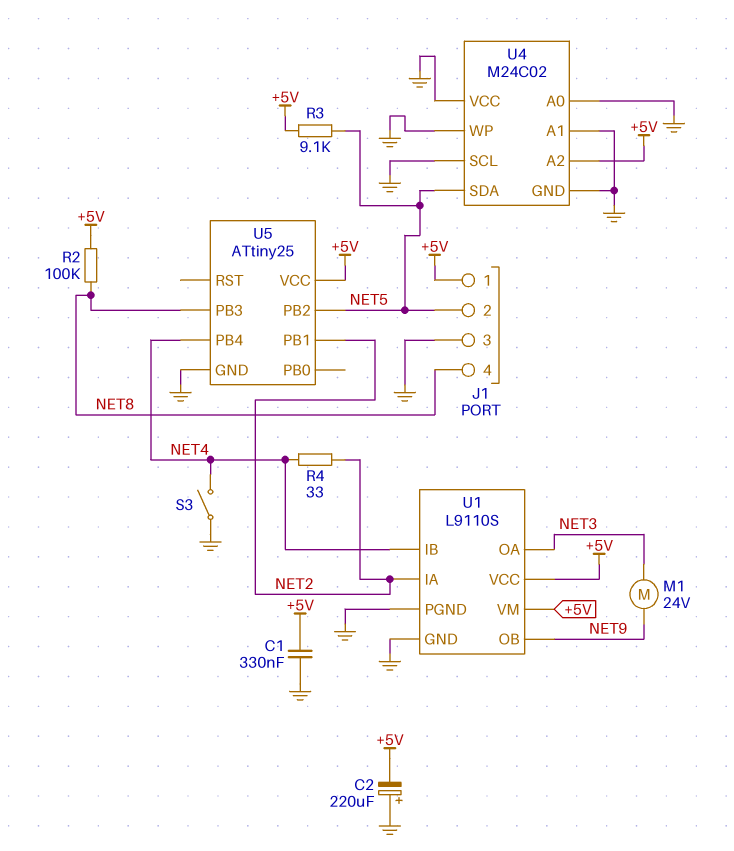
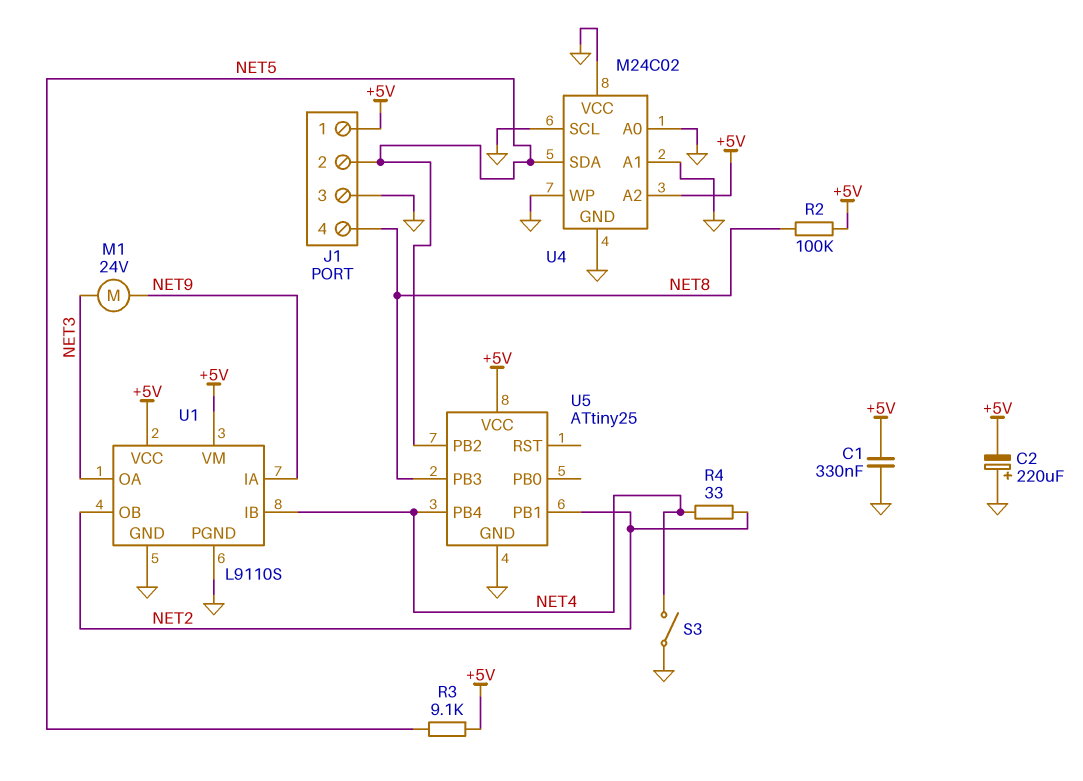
U1 pin IA: NET2 -> NET9
U1 pin OB: NET9 -> NET2

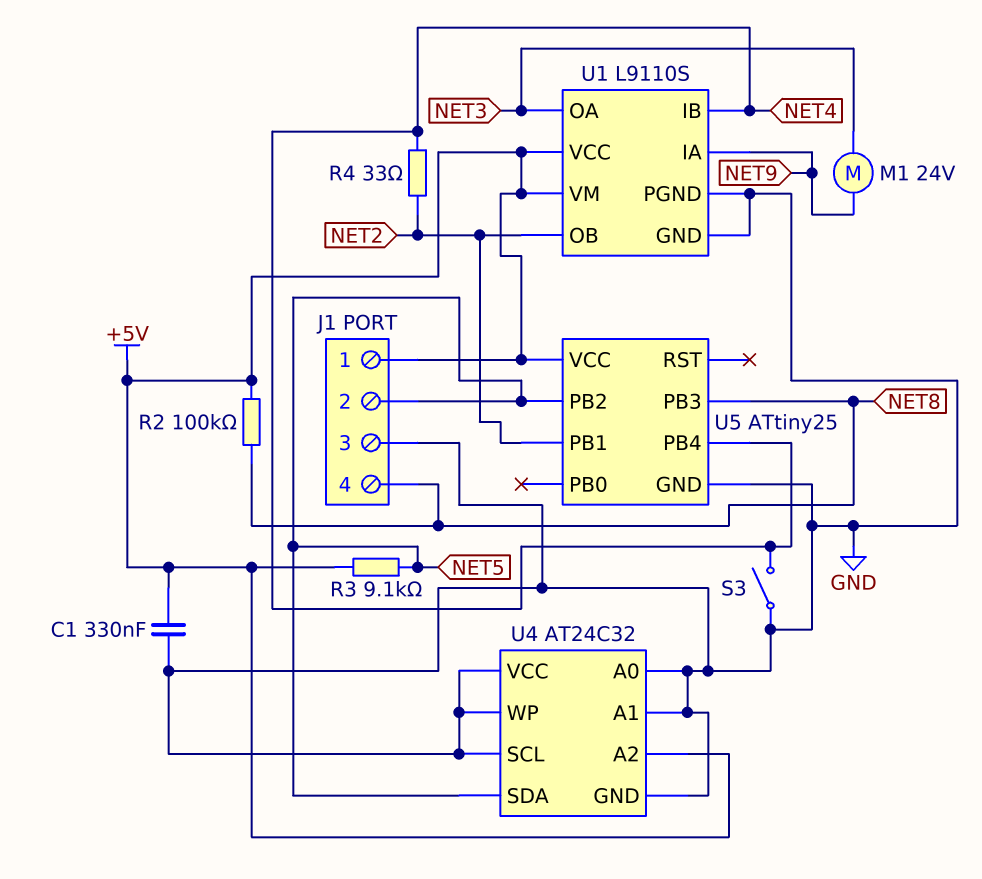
C2: 220uF (plus GND, minus +5V) -> none
U4: M24C02 -> AT24C32

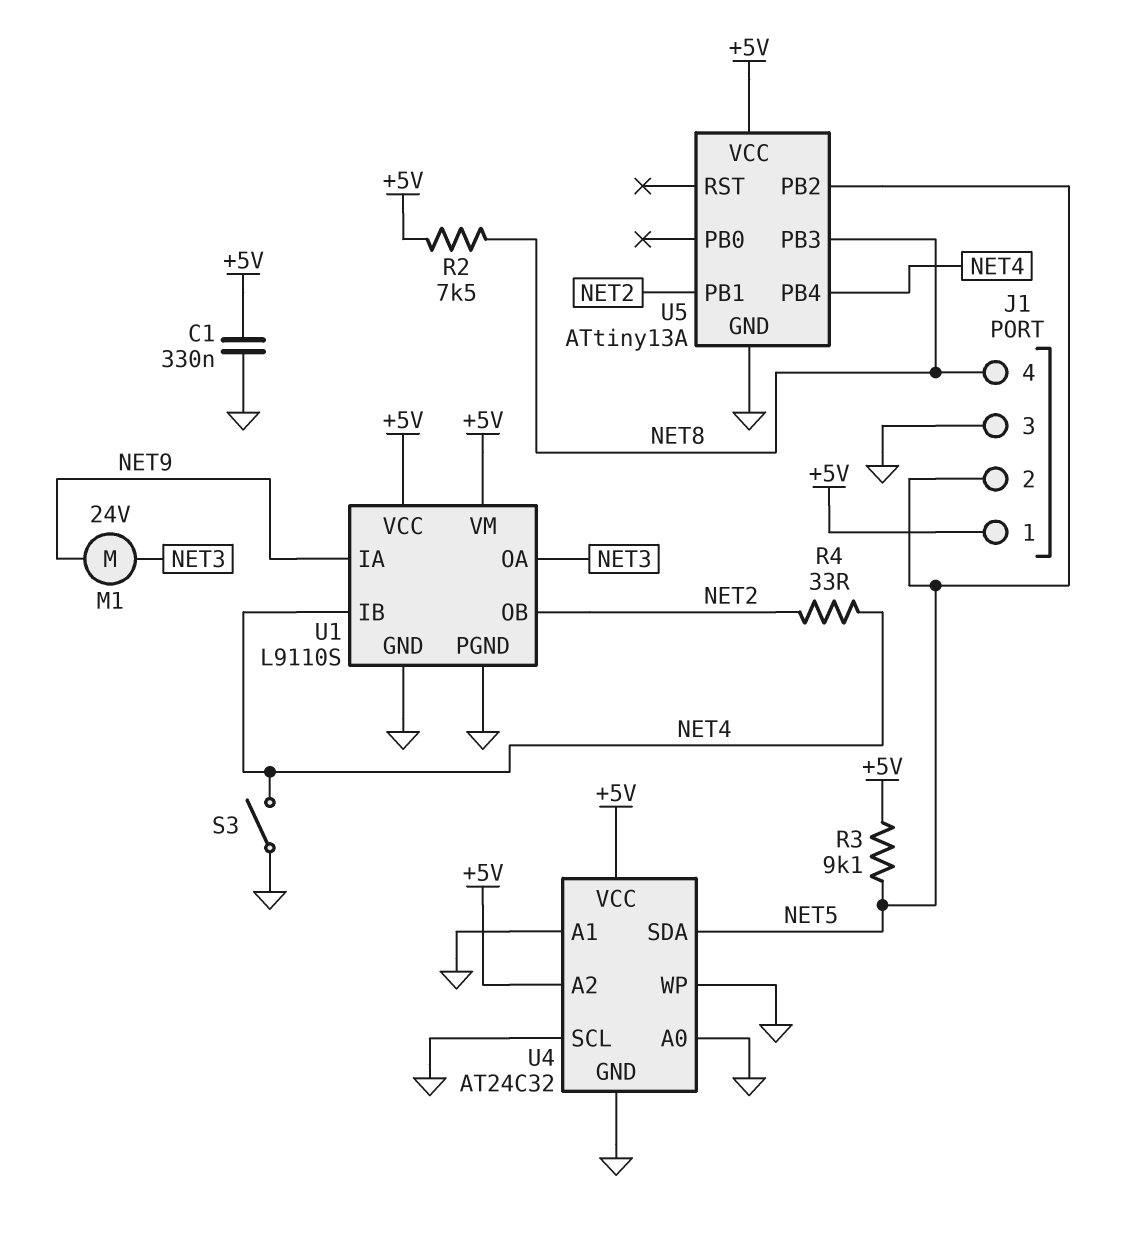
R2: 100k (+5V, NET8) -> 7.5k (+5V, NET8)
U4 pin VCC: GND -> +5V
U5: ATtiny25 -> ATtiny13A

